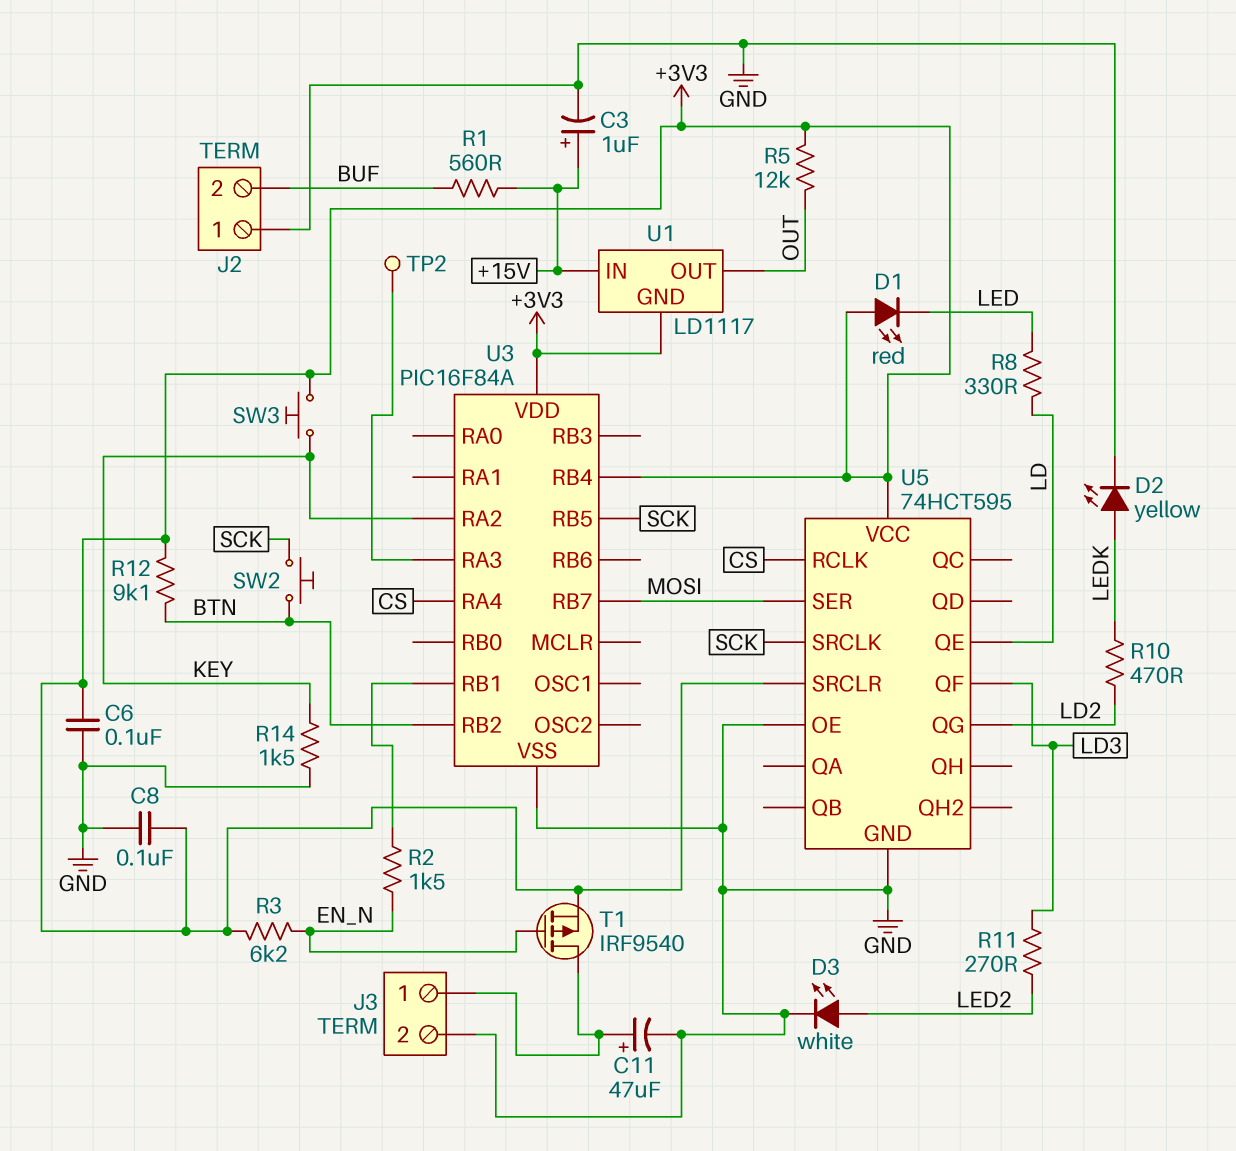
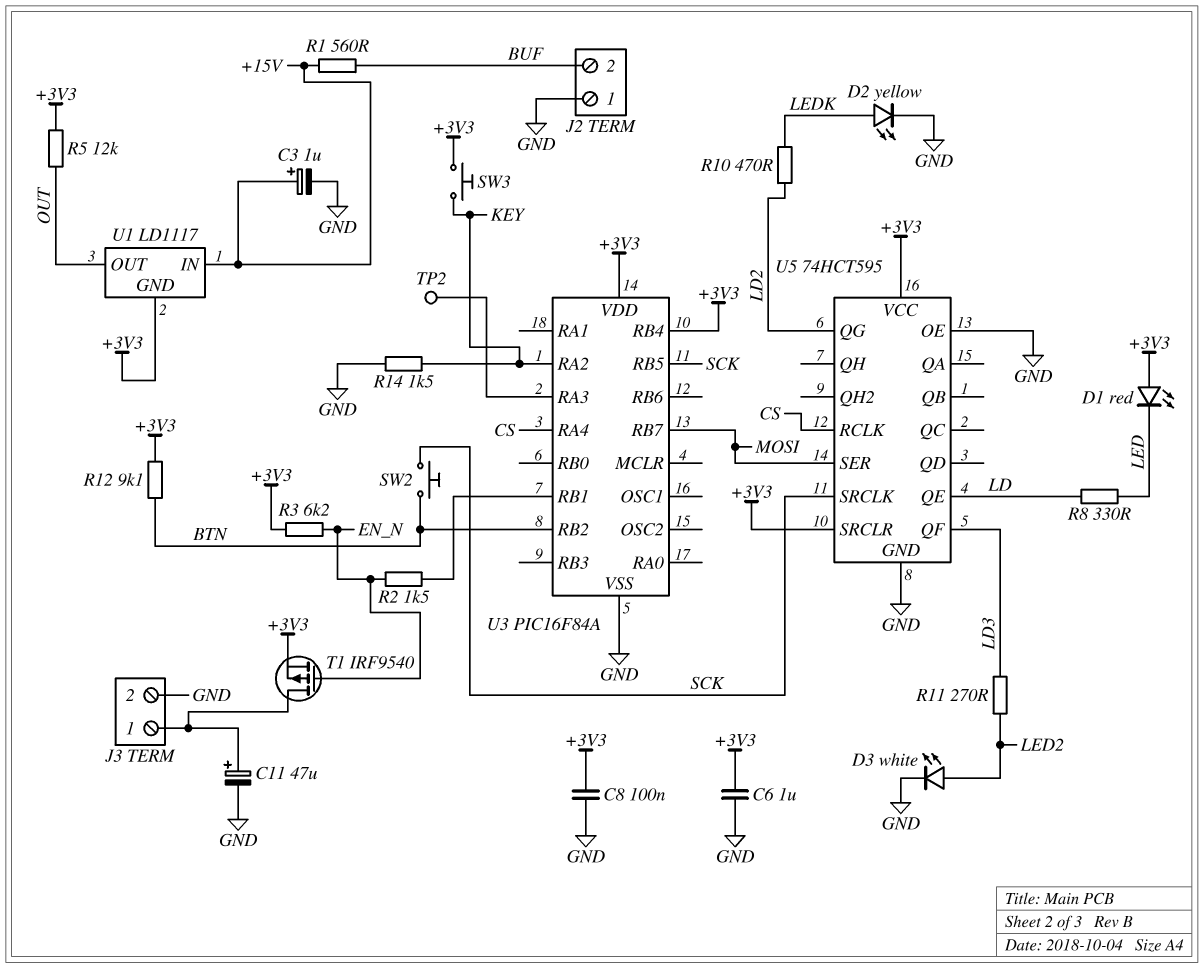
C6: 100nF (+3V3, GND) -> 1uF (+3V3, GND)

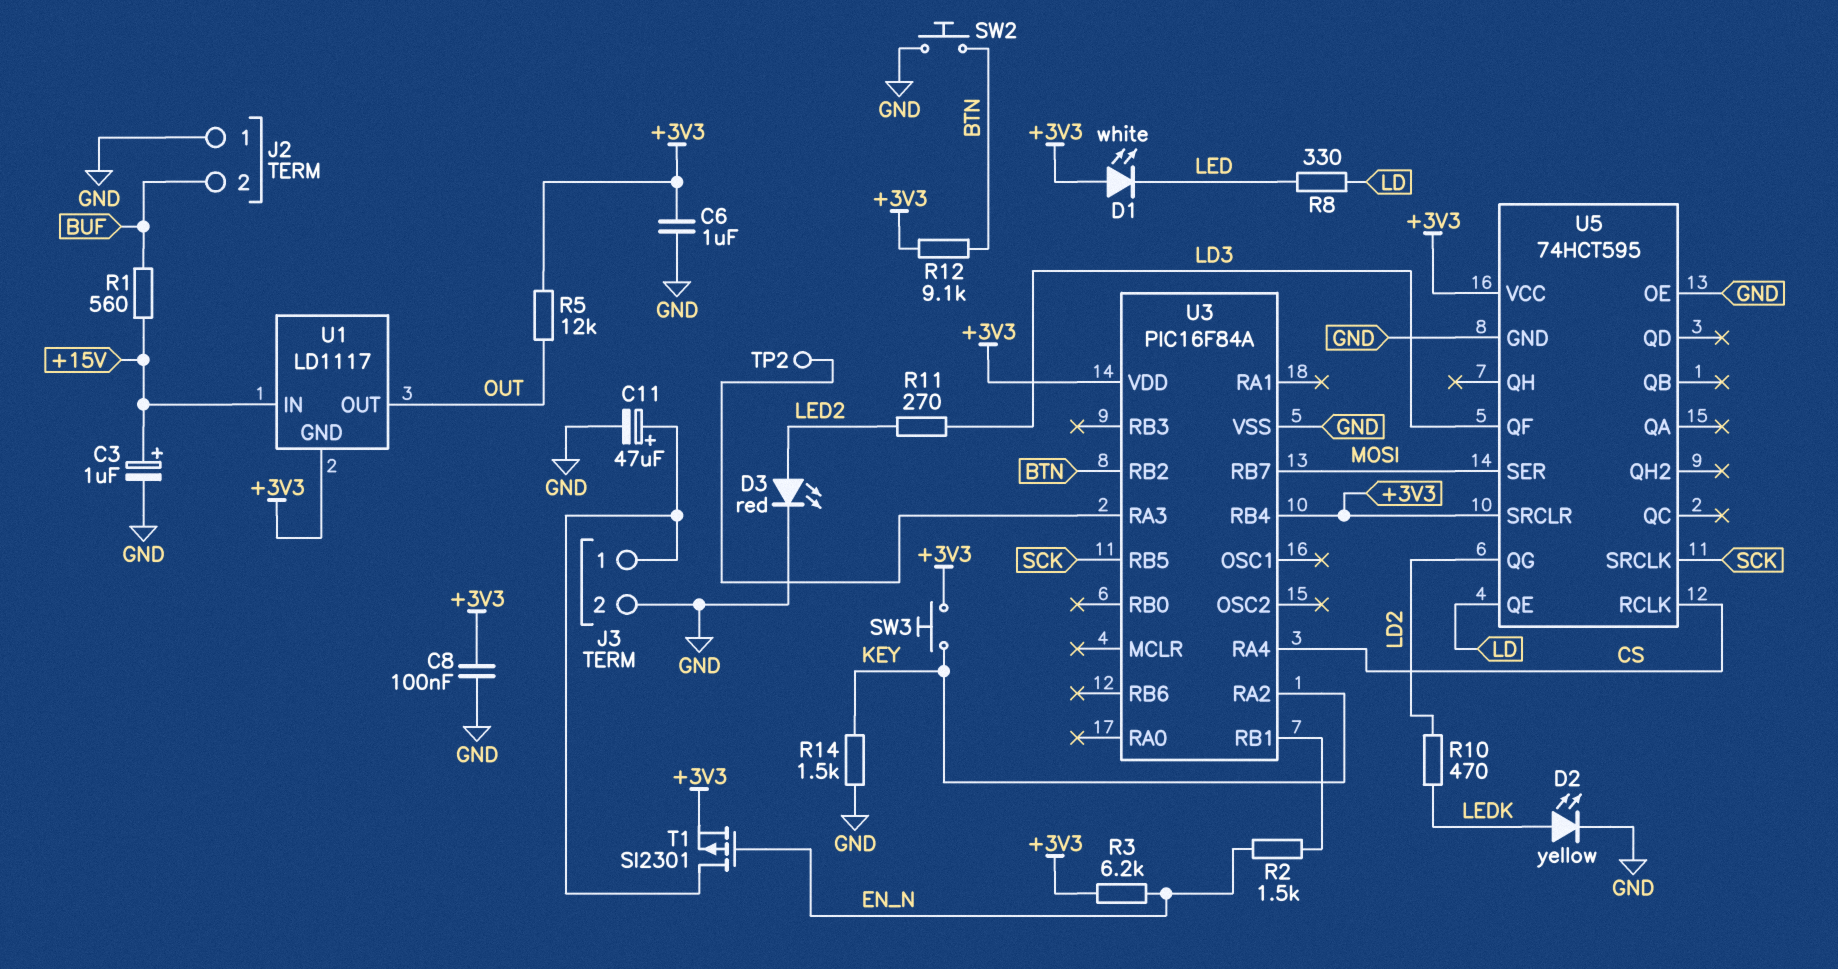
D1: LED red (A +3V3, K LED) -> LED white (A +3V3, K LED)
D3: LED white (A LED2, K GND) -> LED red (A LED2, K GND)
SW2: button (BTN, SCK) -> button (BTN, GND)
T1: PMOS IRF9540 (G EN_N, D J3/1, S +3V3) -> PMOS SI2301 (G EN_N, D J3/1, S +3V3)

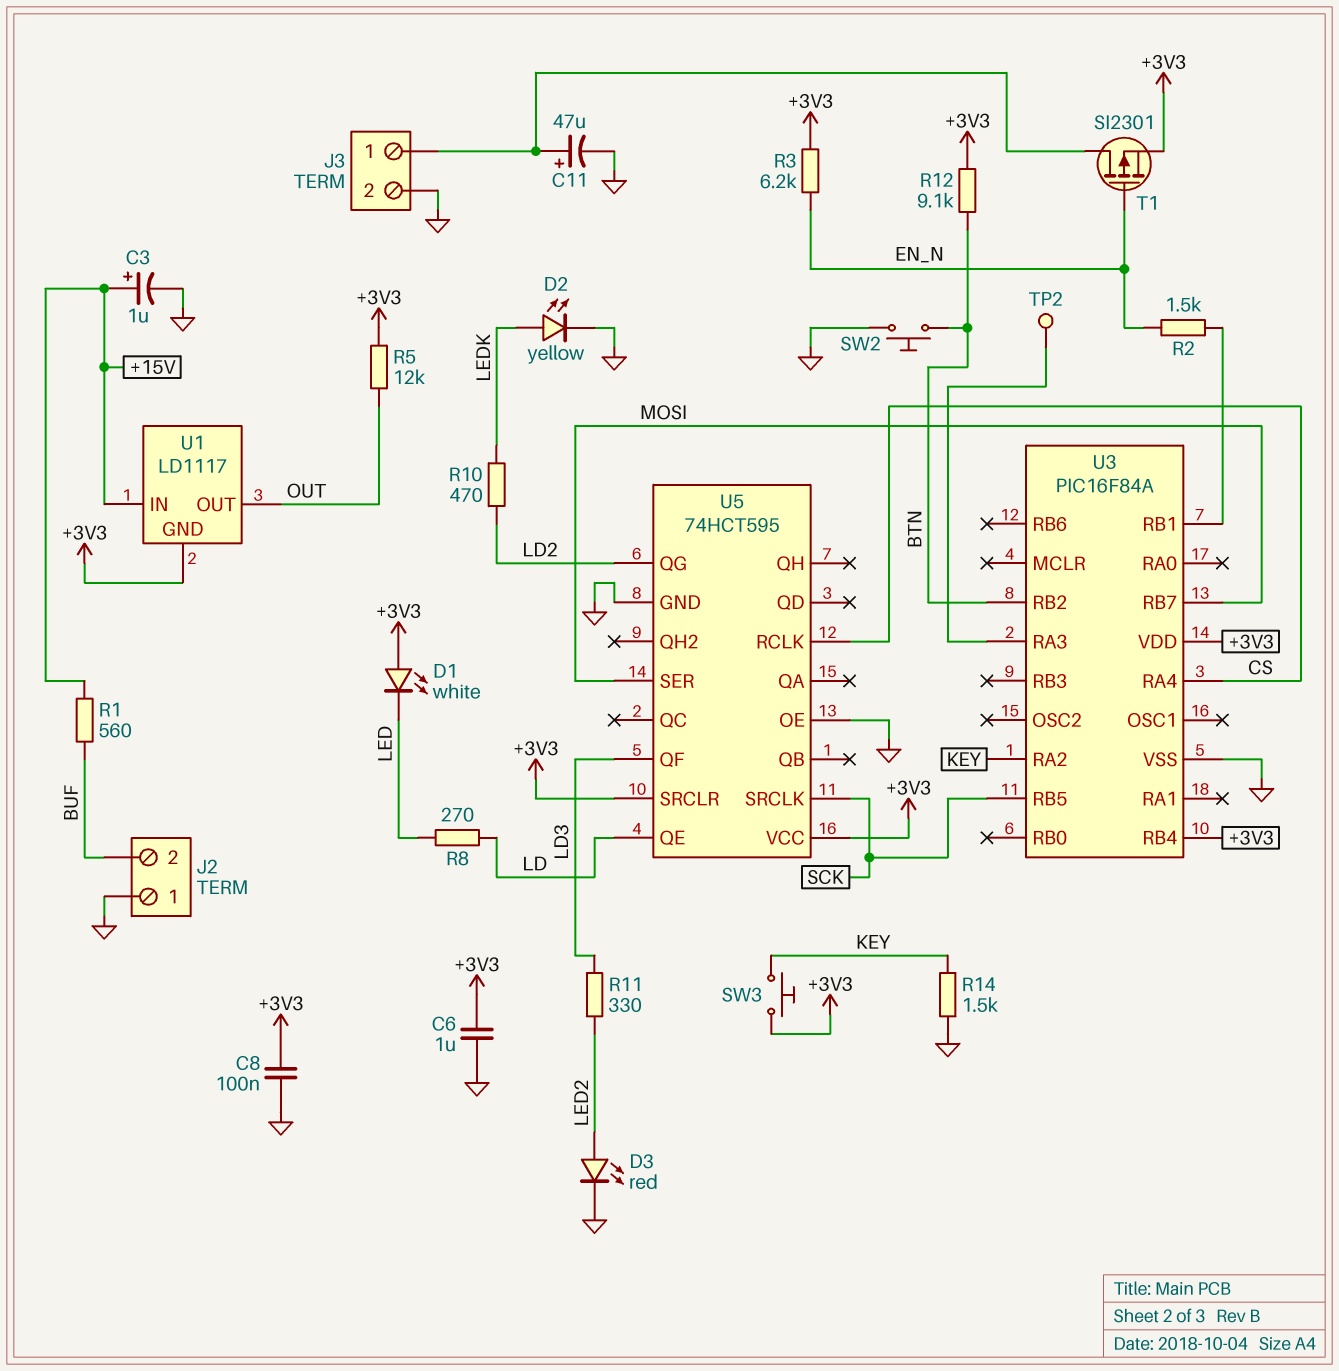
R8: 330 (LD, LED) -> 270 (LD, LED)
R11: 270 (LD3, LED2) -> 330 (LD3, LED2)

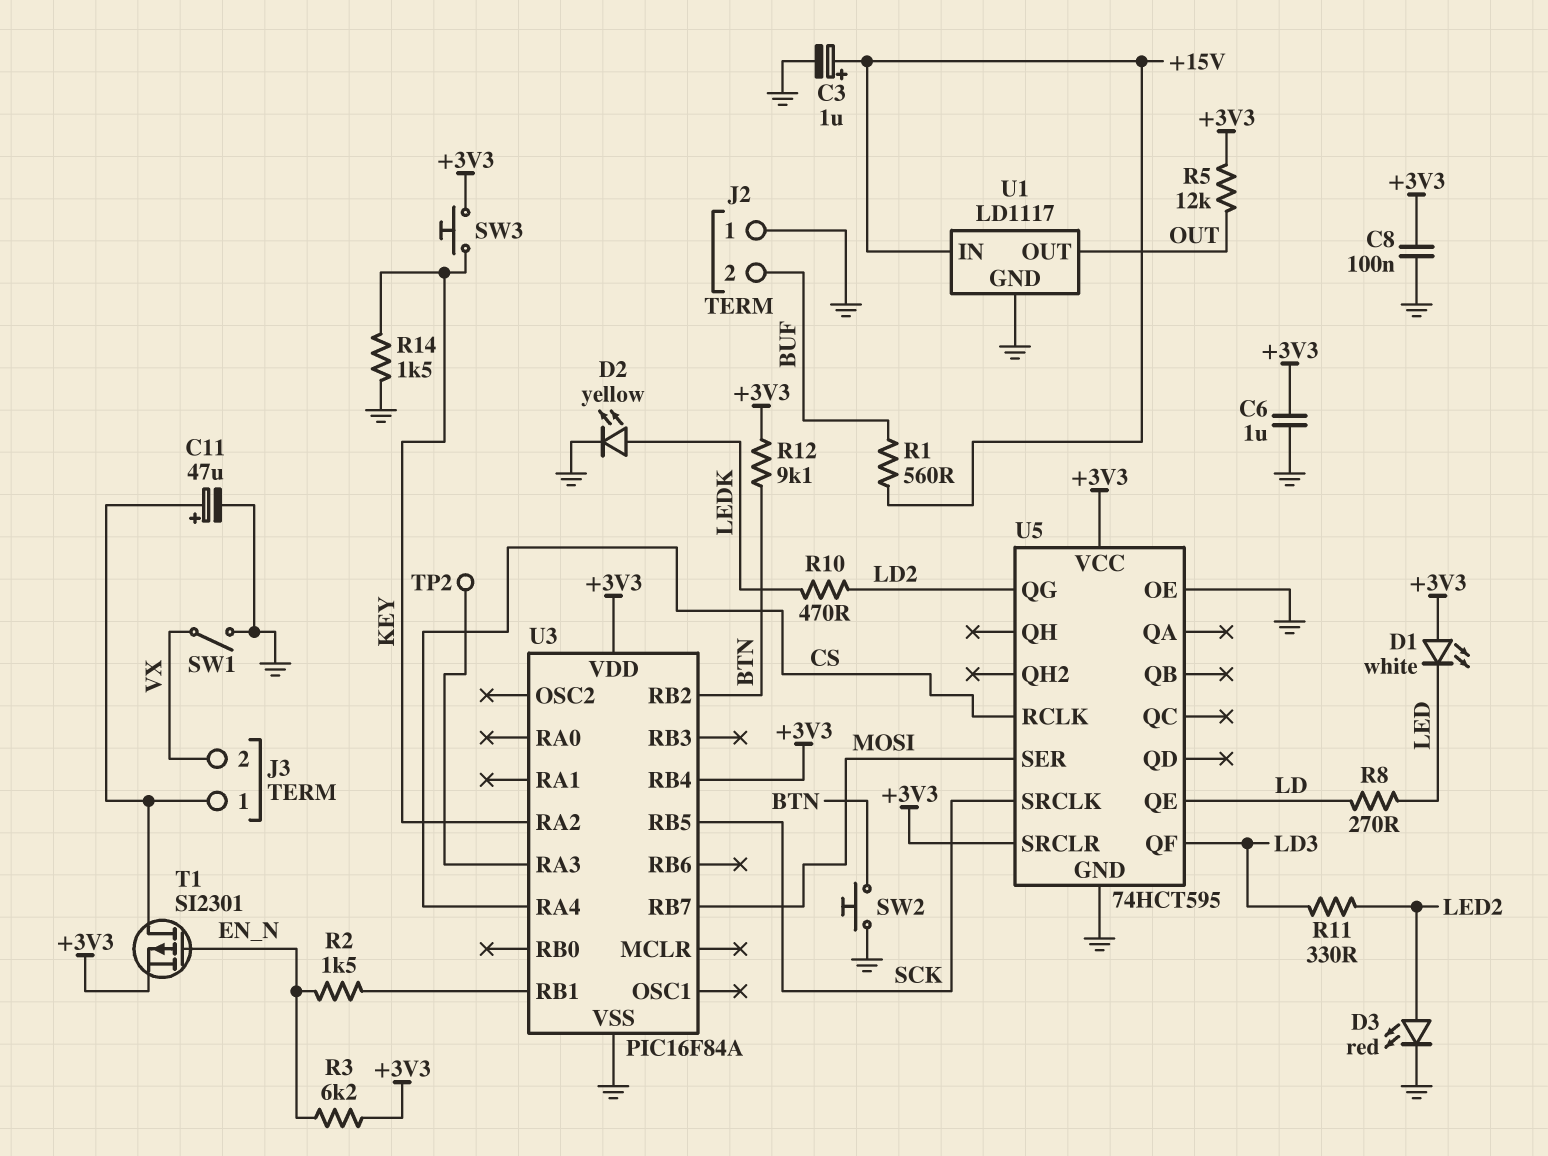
J3 pin 2: GND -> VX
SW1: none -> switch (GND, VX)
U1 pin GND: +3V3 -> GND

